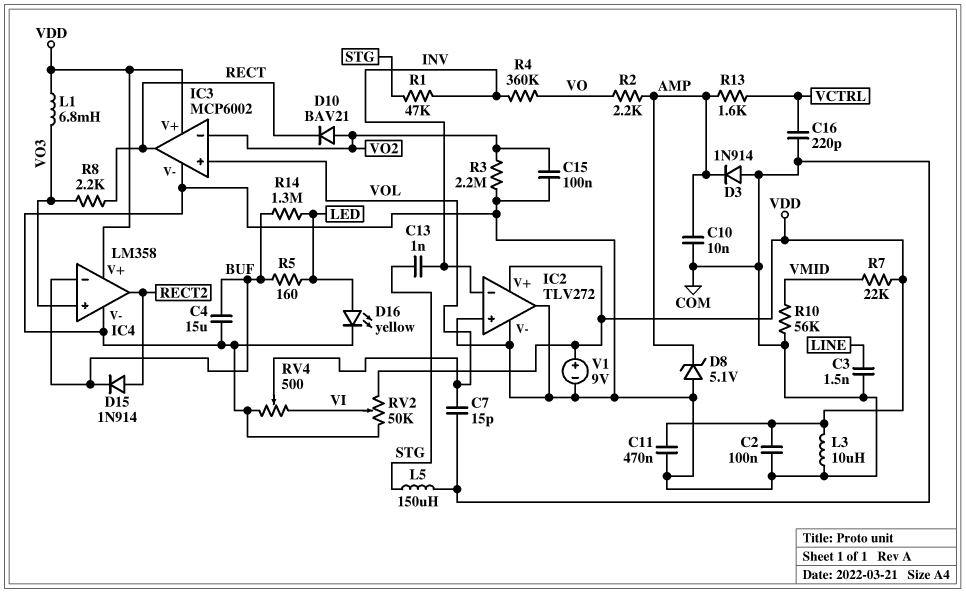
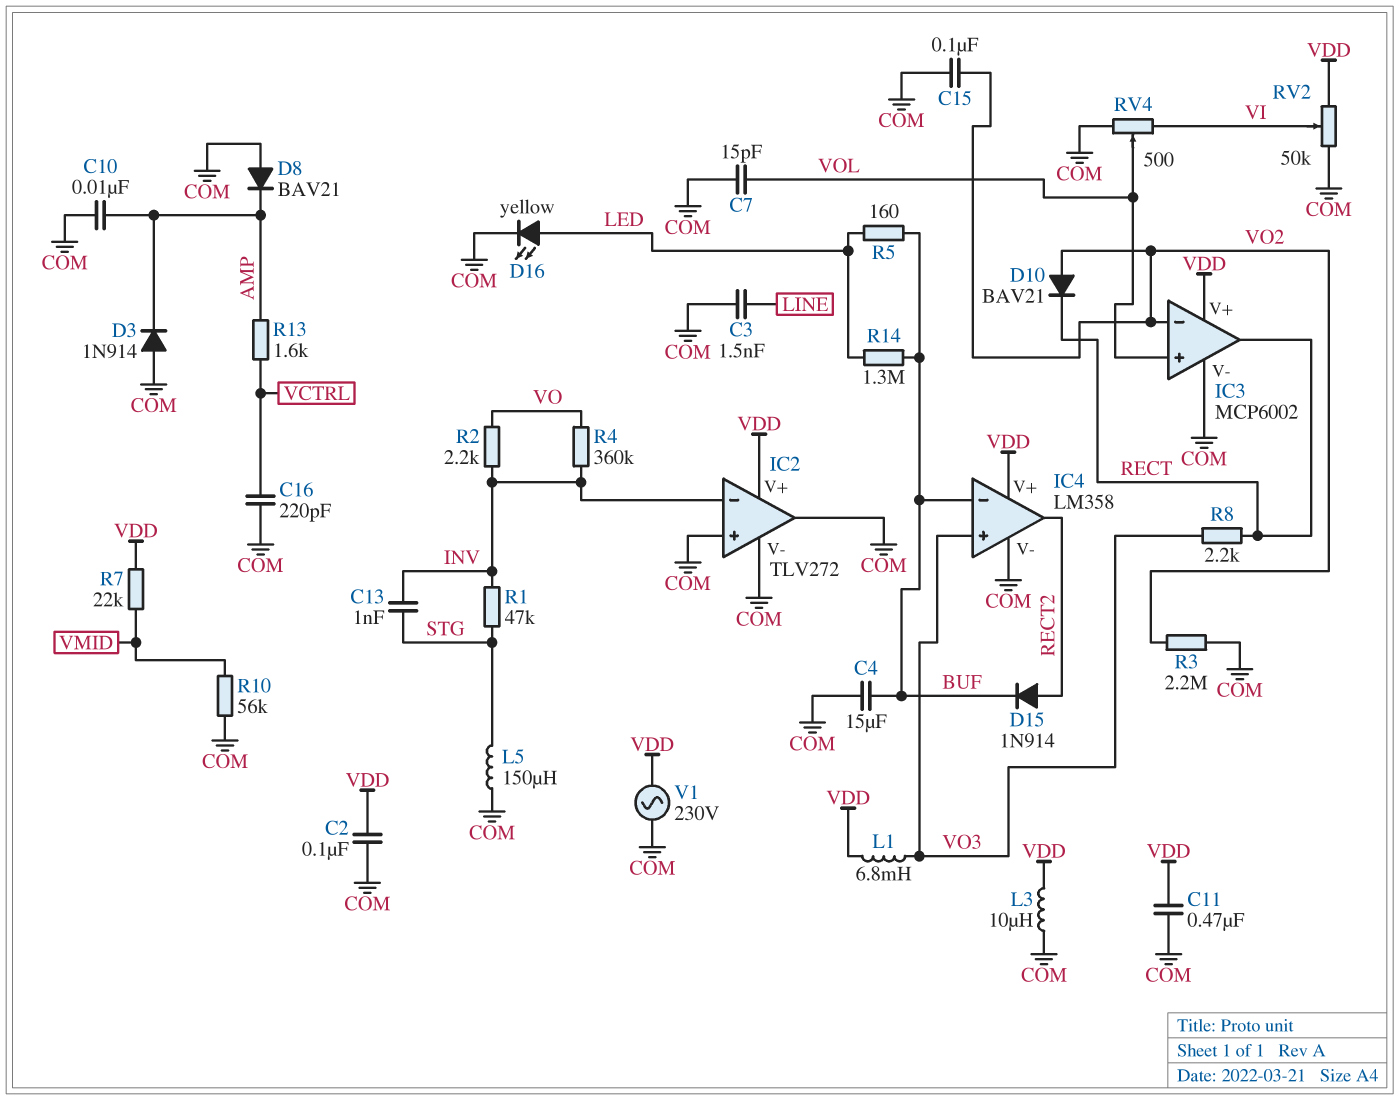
D8: zener 5.1V (A COM, K AMP) -> diode BAV21 (A COM, K AMP)
R2: 2.2k (AMP, VO) -> 2.2k (INV, VO)
V1: 9V (plus VDD, minus COM) -> AC 230V (COM, VDD)

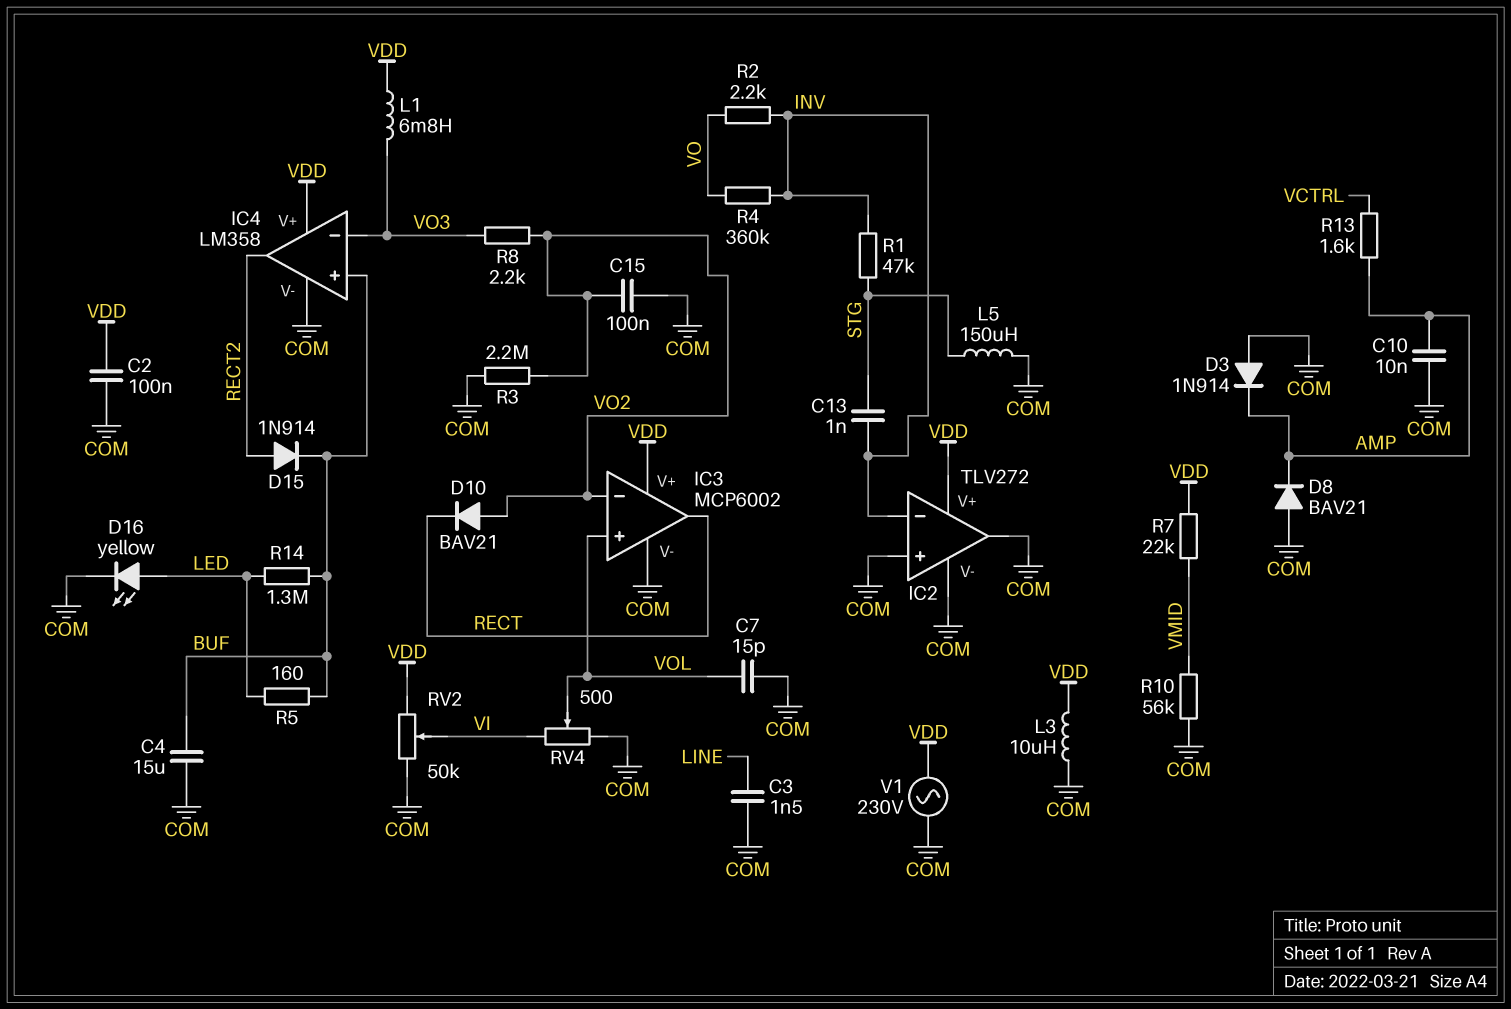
C11: 470nF (COM, VDD) -> none
C16: 220pF (COM, VCTRL) -> none
IC4 pin in+: VO3 -> BUF
IC4 pin in-: BUF -> VO3
R8: 2.2k (RECT, VO3) -> 2.2k (VO2, VO3)

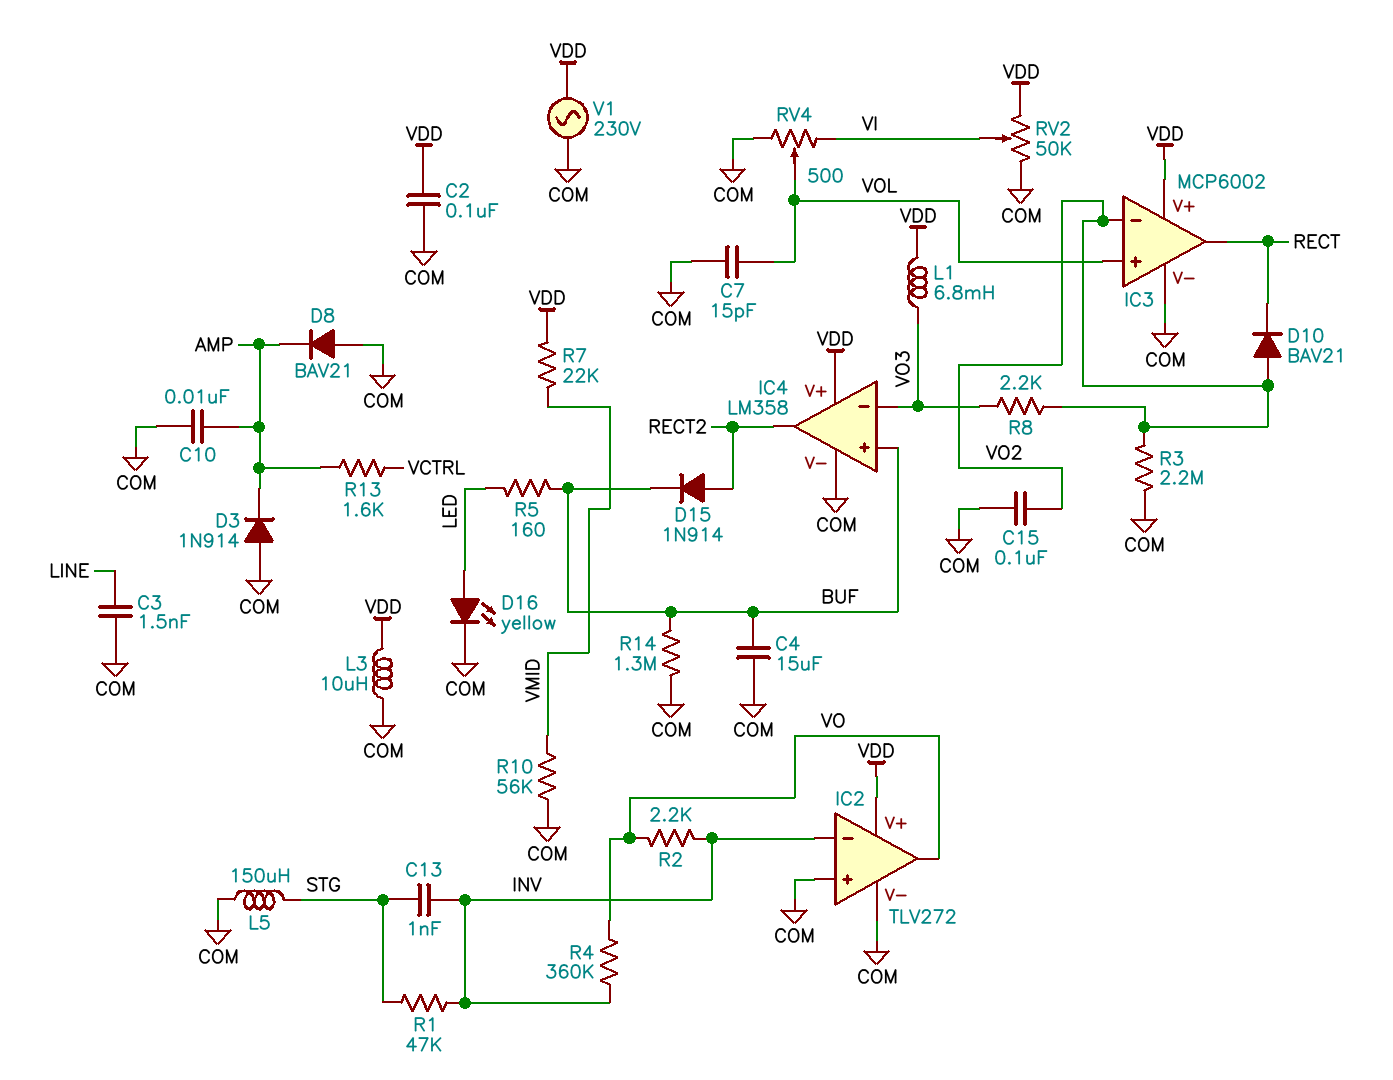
IC2 pin out: COM -> VO
R14: 1.3M (BUF, LED) -> 1.3M (BUF, COM)

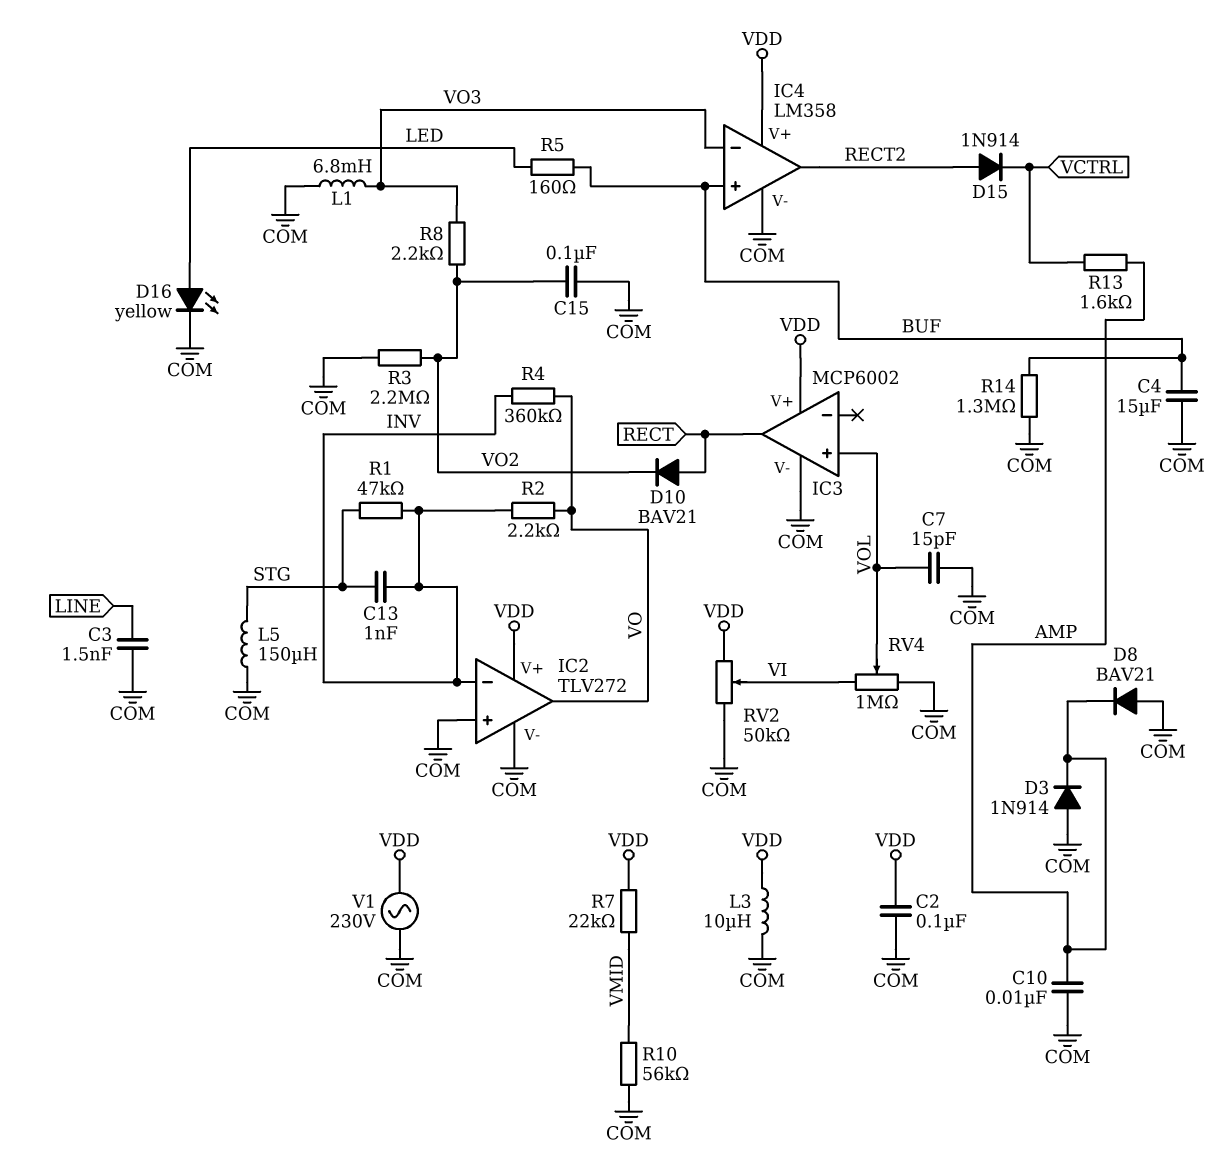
D10: diode BAV21 (A VO2, K RECT) -> diode BAV21 (A RECT, K VO2)
D15: diode 1N914 (A RECT2, K BUF) -> diode 1N914 (A RECT2, K VCTRL)
IC3 pin in-: VO2 -> none
L1: 6.8mH (VDD, VO3) -> 6.8mH (COM, VO3)
RV4: 500 (COM, VI, wiper VOL) -> 1M (COM, VI, wiper VOL)

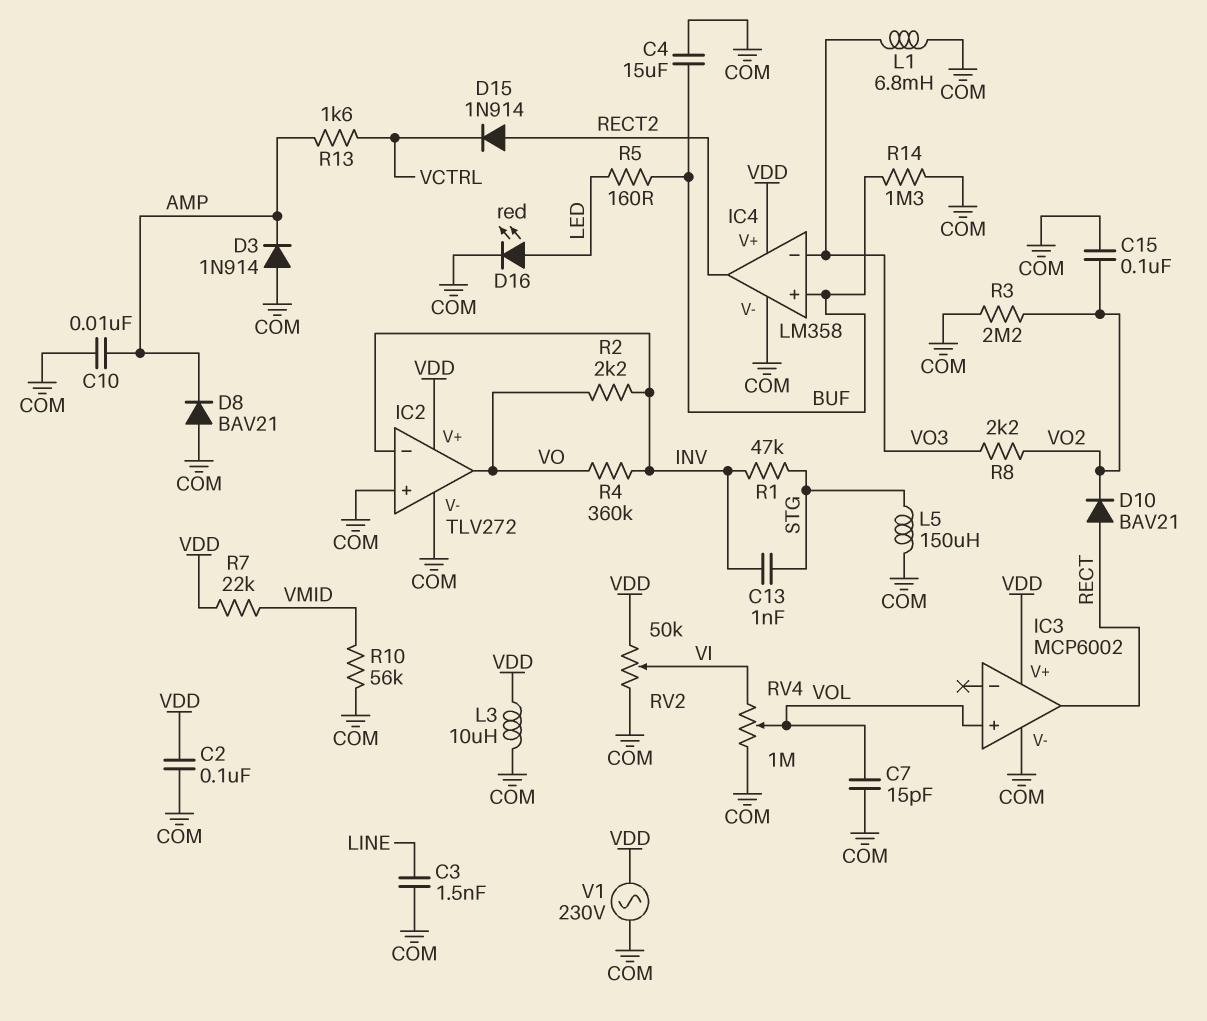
D16: LED yellow (A LED, K COM) -> LED red (A LED, K COM)

